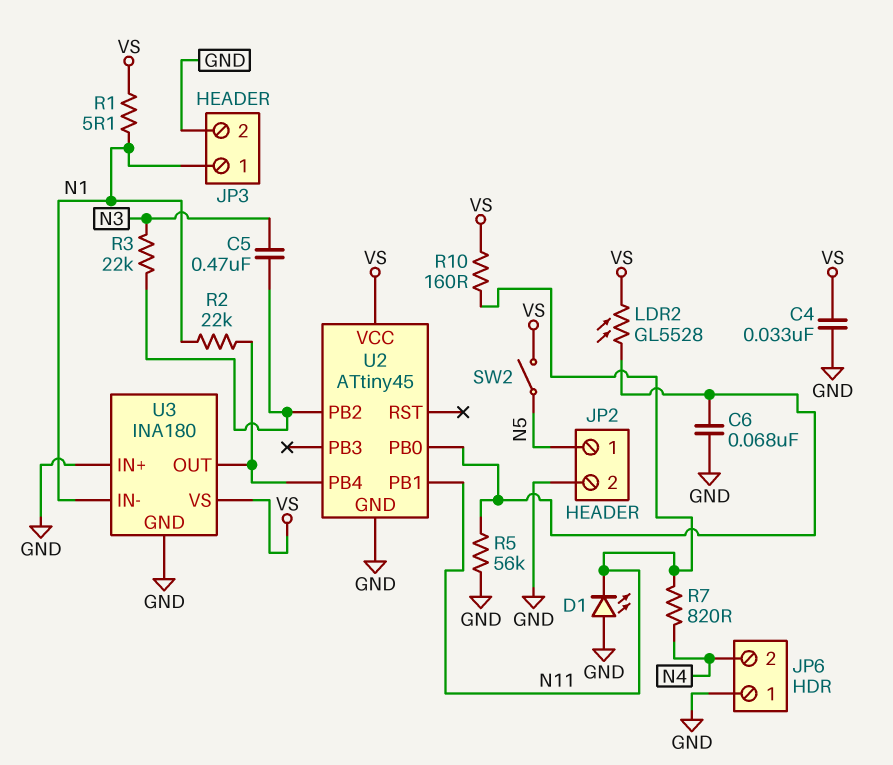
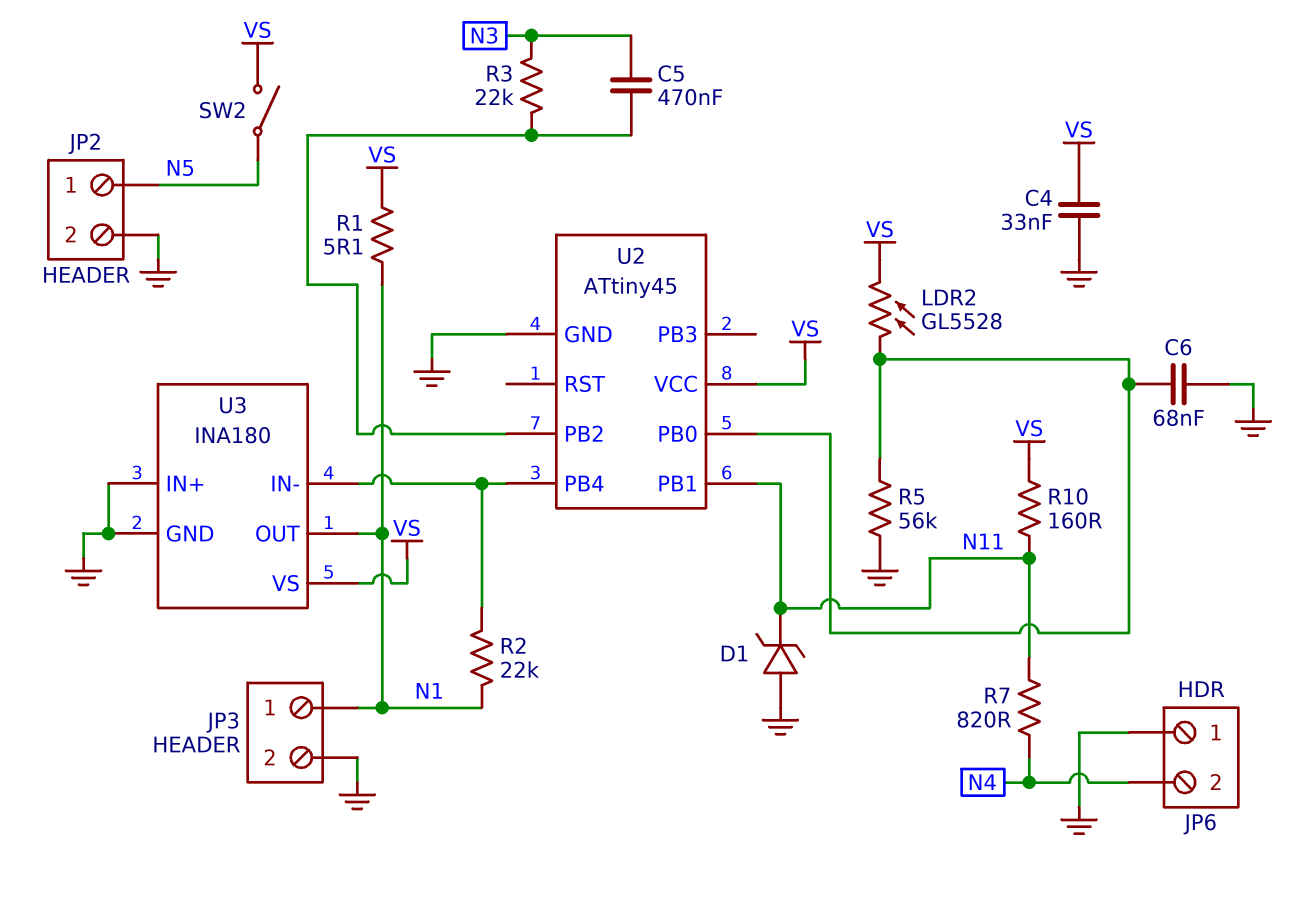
D1: LED (A GND, K N11) -> zener (A GND, K N11)
U3 pin IN-: N1 -> U2/PB4
U3 pin OUT: U2/PB4 -> N1

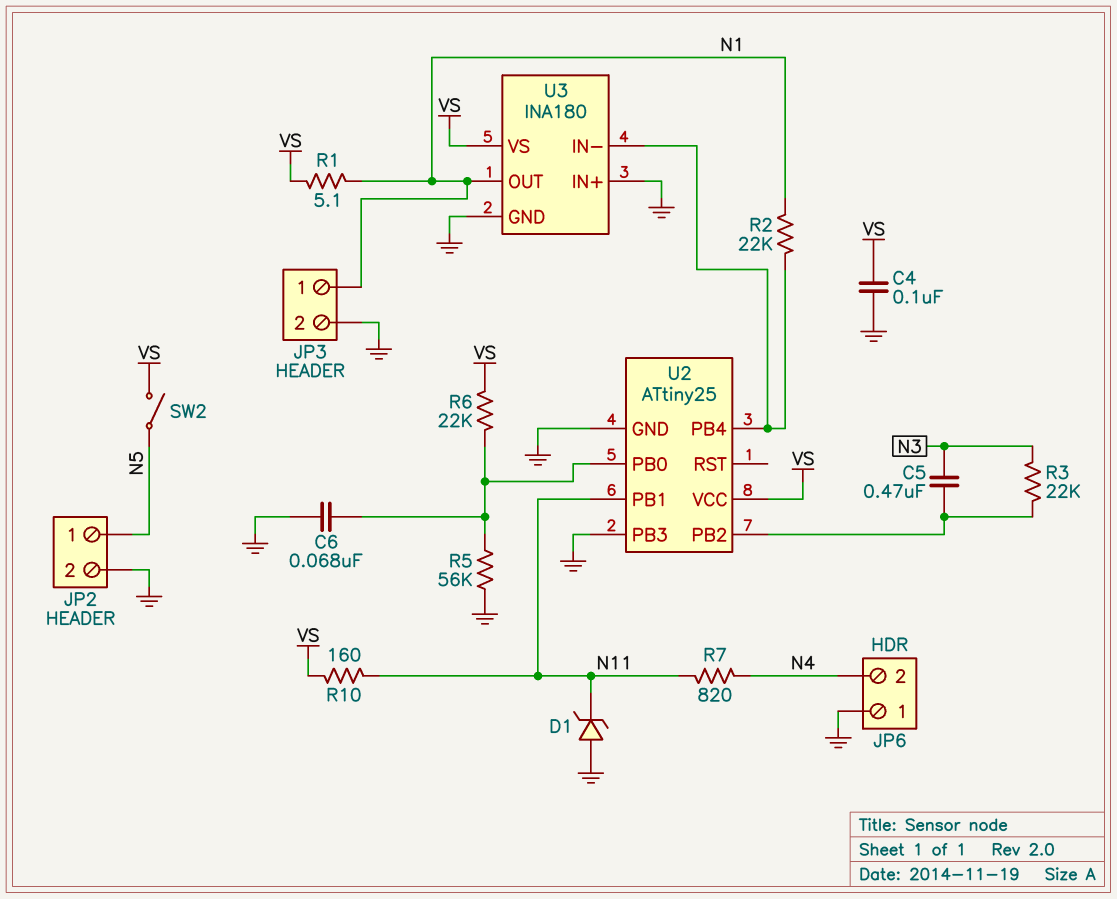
C4: 33nF (GND, VS) -> 100nF (GND, VS)
LDR2: GL5528 (U2/PB0, VS) -> none
R6: none -> 22k (U2/PB0, VS)
U2: ATtiny45 -> ATtiny25
U2 pin PB3: none -> GND

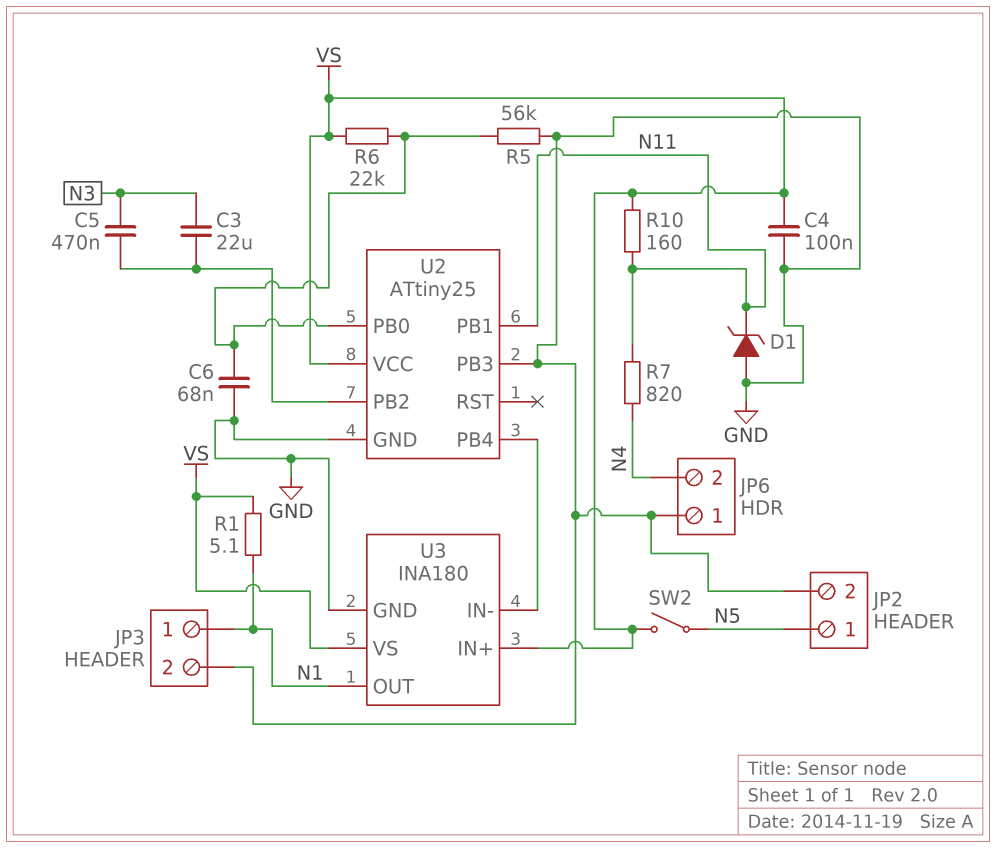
C3: none -> 22uF (N3, U2/PB2)
R2: 22k (N1, U2/PB4) -> none
R3: 22k (N3, U2/PB2) -> none
U3 pin IN+: GND -> VS

